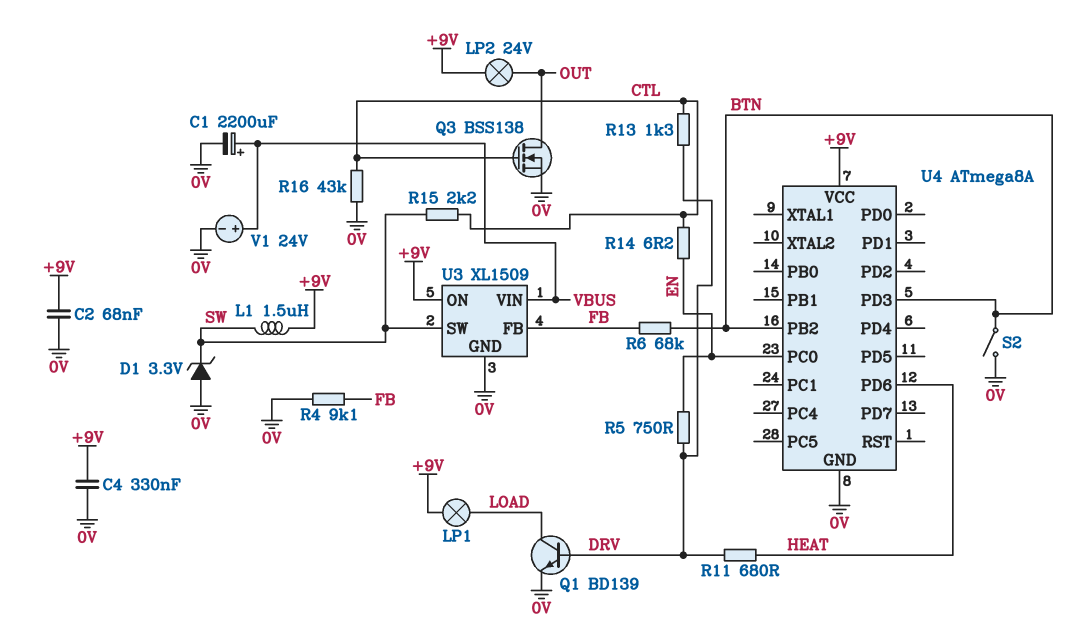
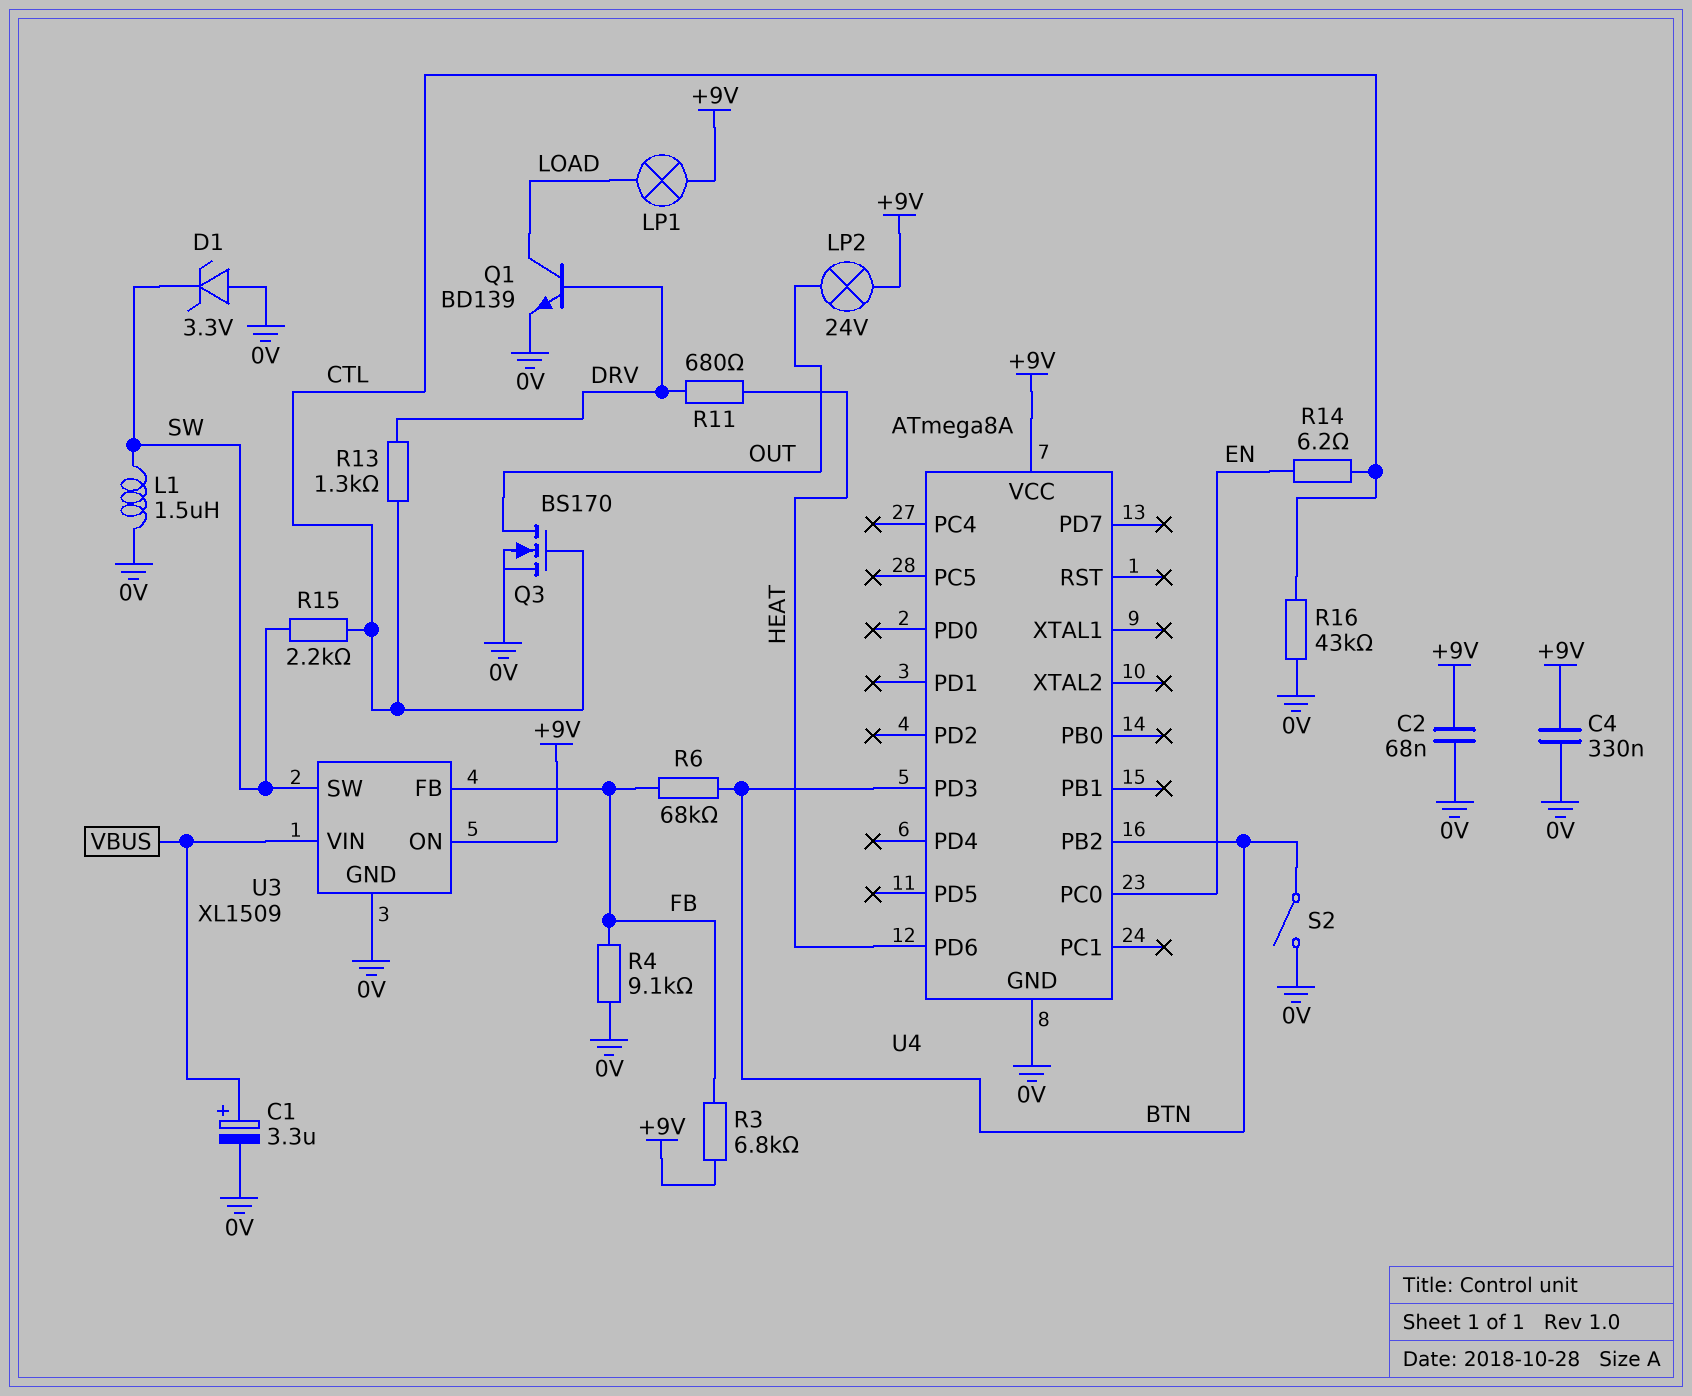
C1: 2200uF (plus VBUS, minus 0V) -> 3.3uF (plus VBUS, minus 0V)
L1: 1.5uH (+9V, SW) -> 1.5uH (0V, SW)
Q3: NMOS BSS138 (G CTL, D OUT, S 0V) -> NMOS BS170 (G CTL, D OUT, S 0V)
R3: none -> 6.8k (+9V, FB)
R5: 750 (DRV, EN) -> none
V1: 24V (plus VBUS, minus 0V) -> none

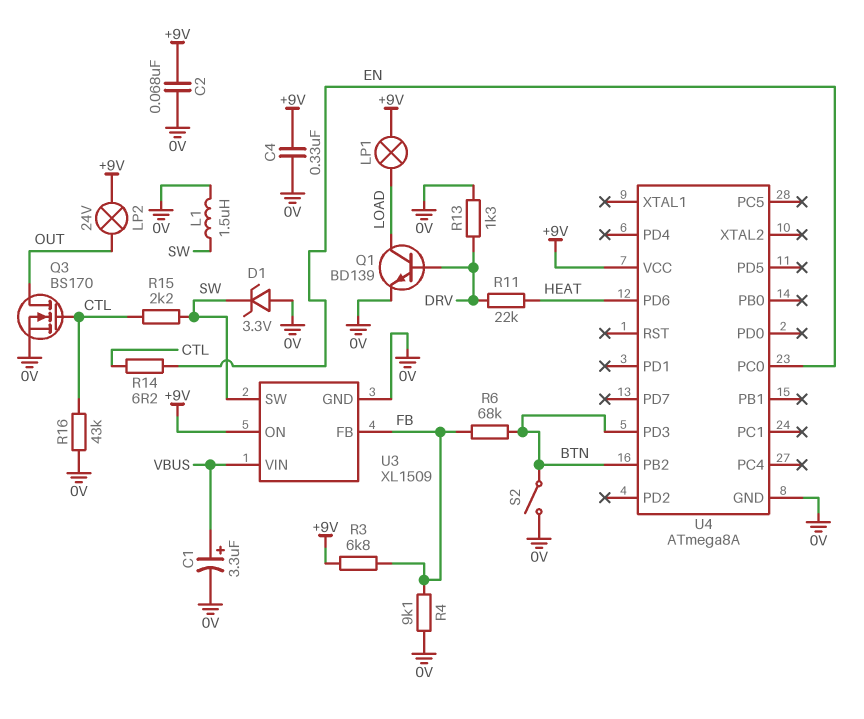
R11: 680 (DRV, HEAT) -> 22k (DRV, HEAT)
R13: 1.3k (CTL, DRV) -> 1.3k (0V, DRV)

